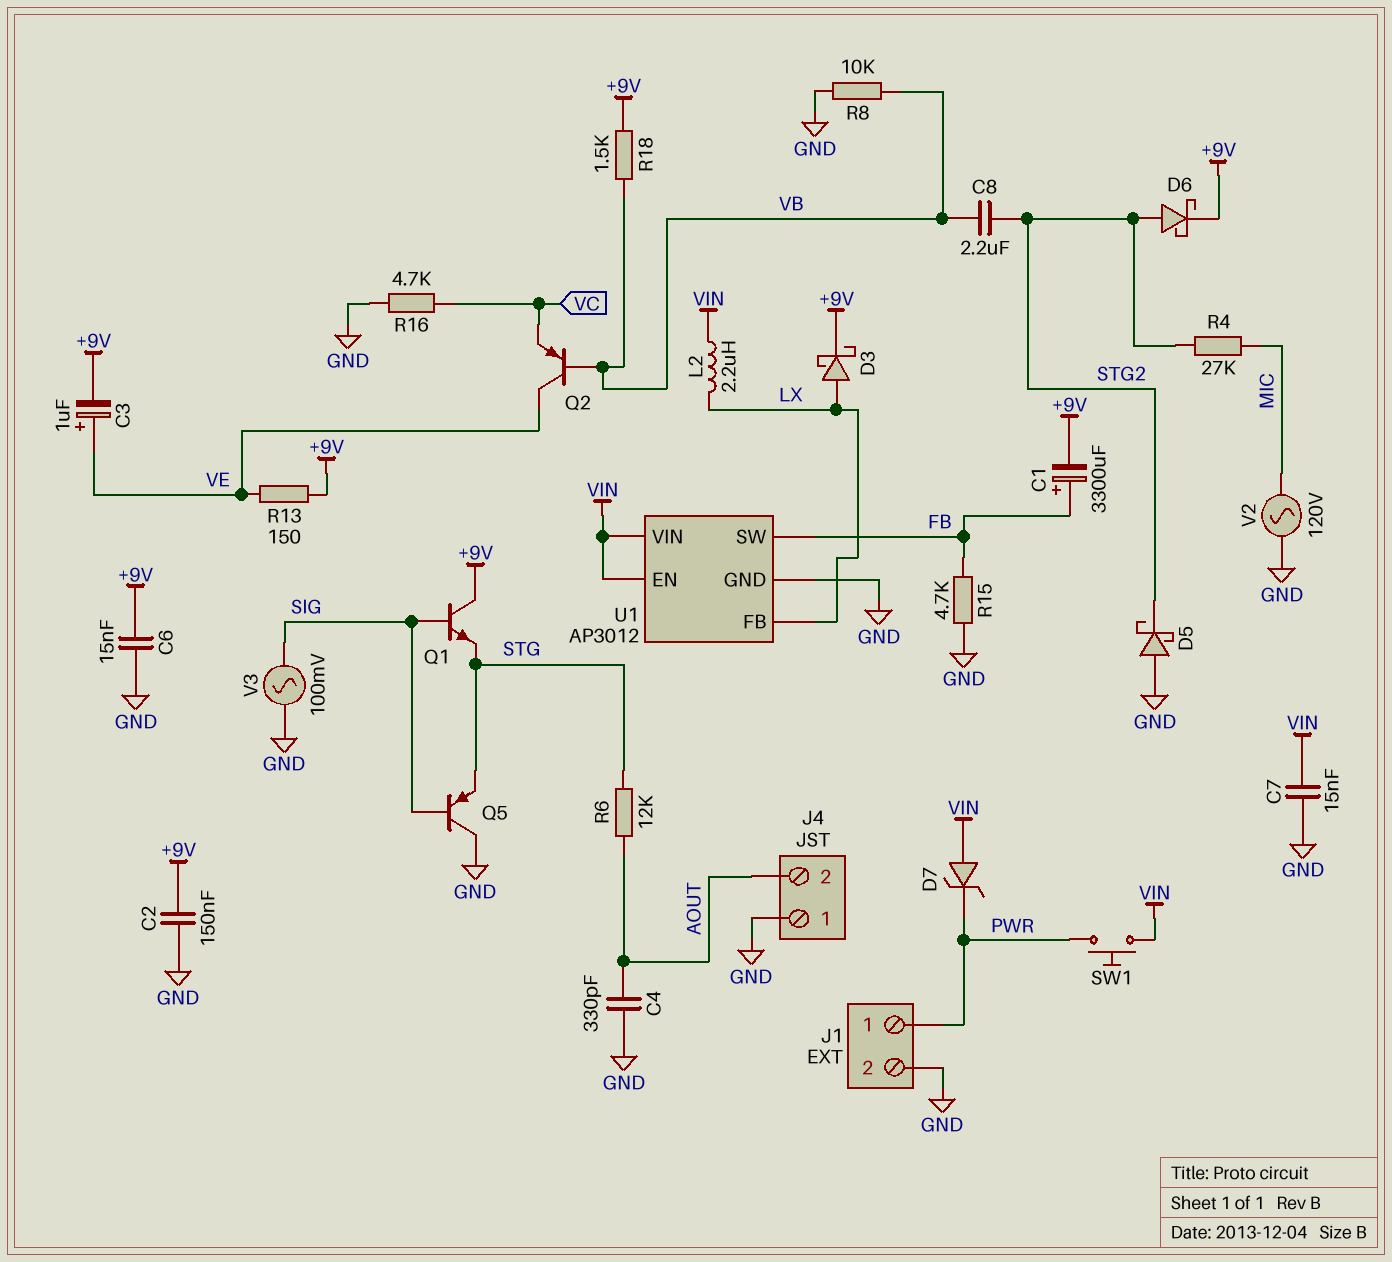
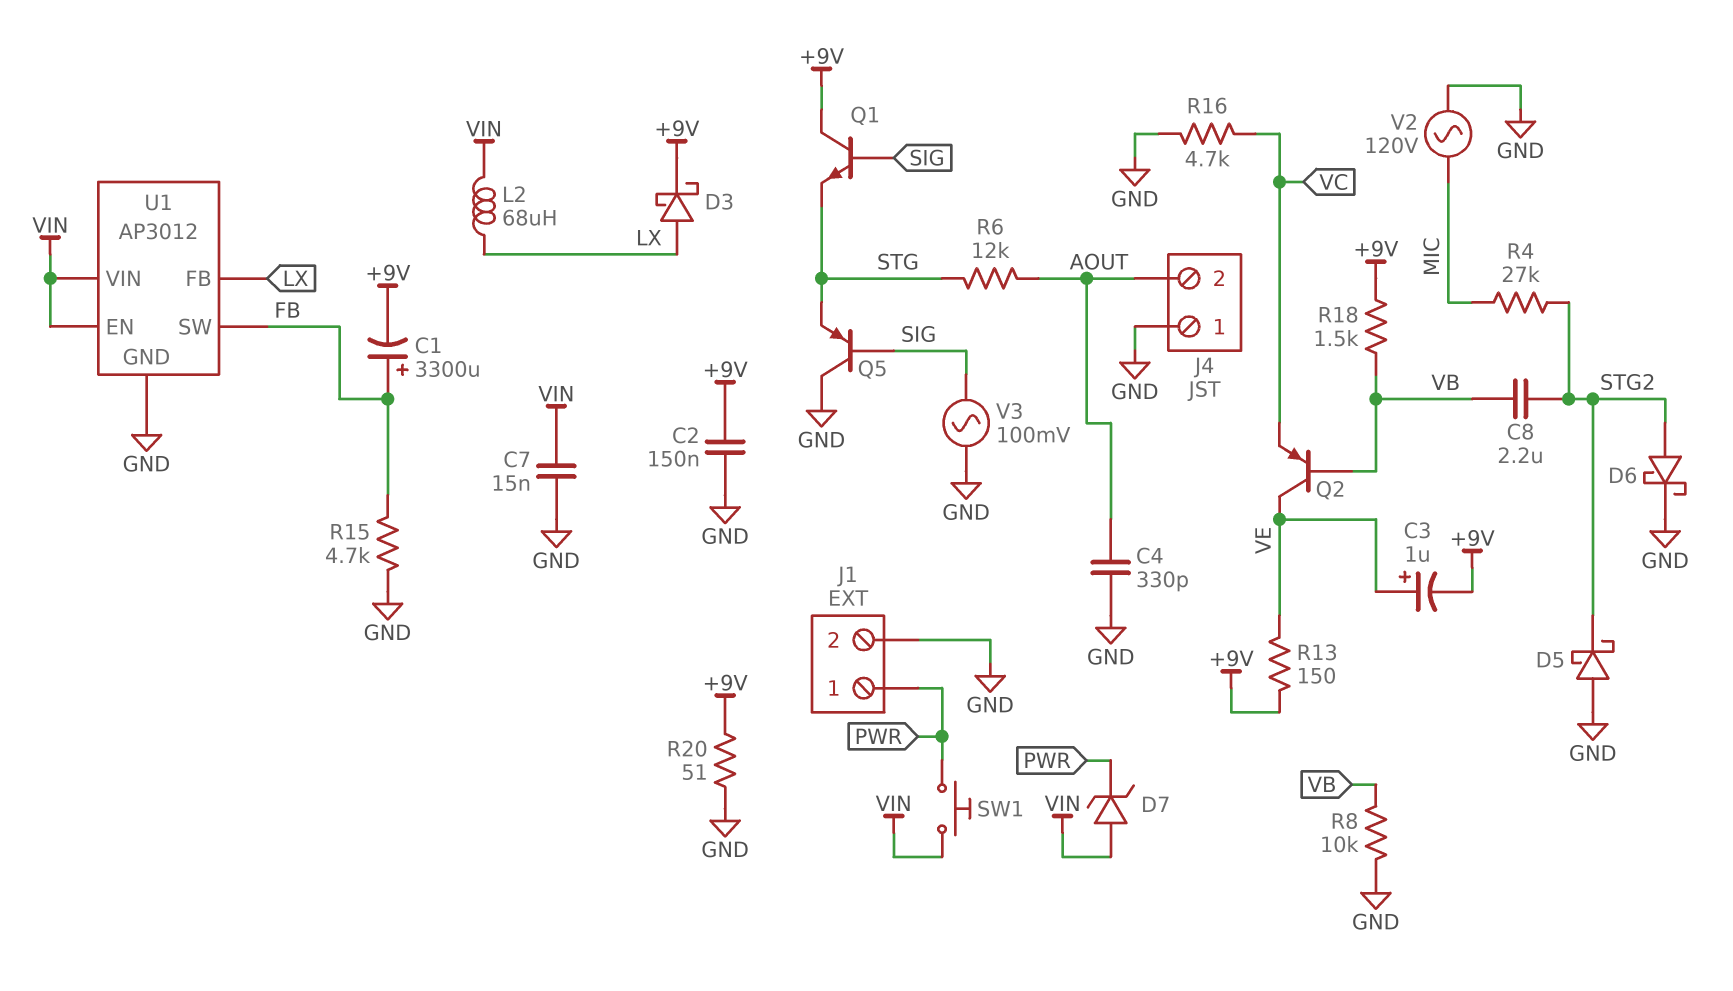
C6: 15nF (+9V, GND) -> none
D6: schottky (A STG2, K +9V) -> schottky (A STG2, K GND)
L2: 2.2uH (LX, VIN) -> 68uH (LX, VIN)
R20: none -> 51 (+9V, GND)

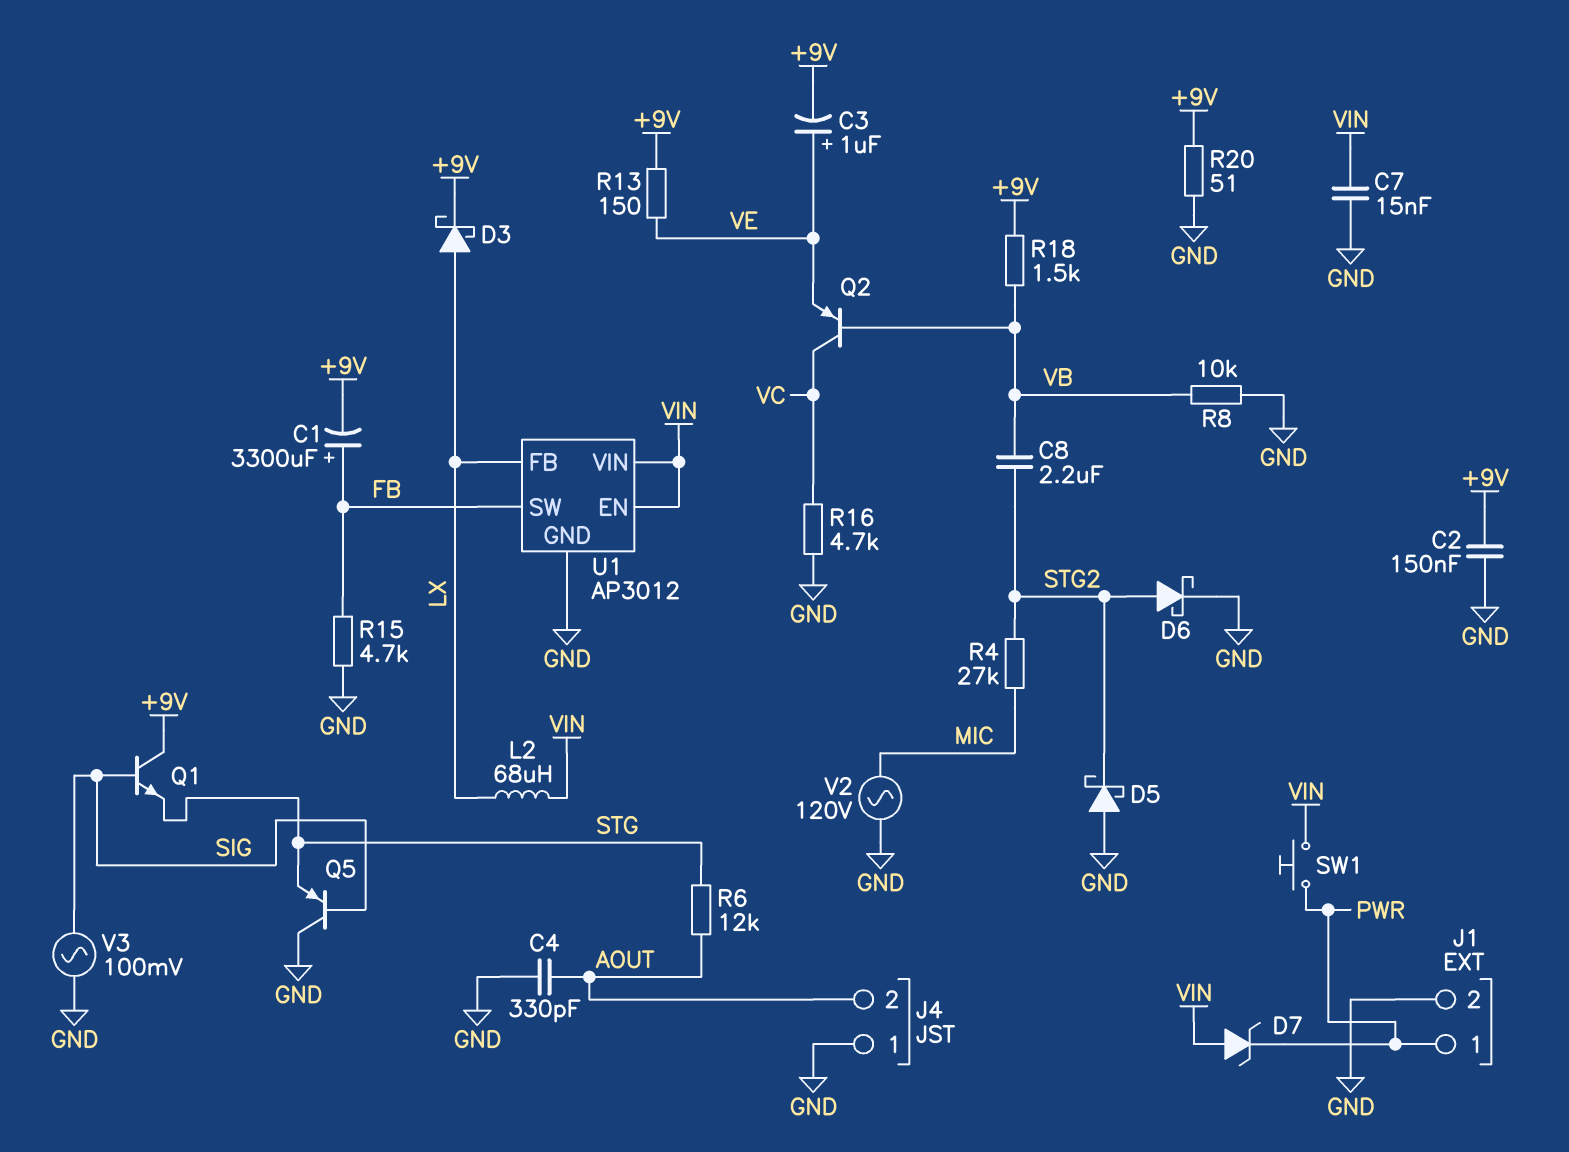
Q2: PNP (B VB, C VE, E VC) -> PNP (B VB, C VC, E VE)

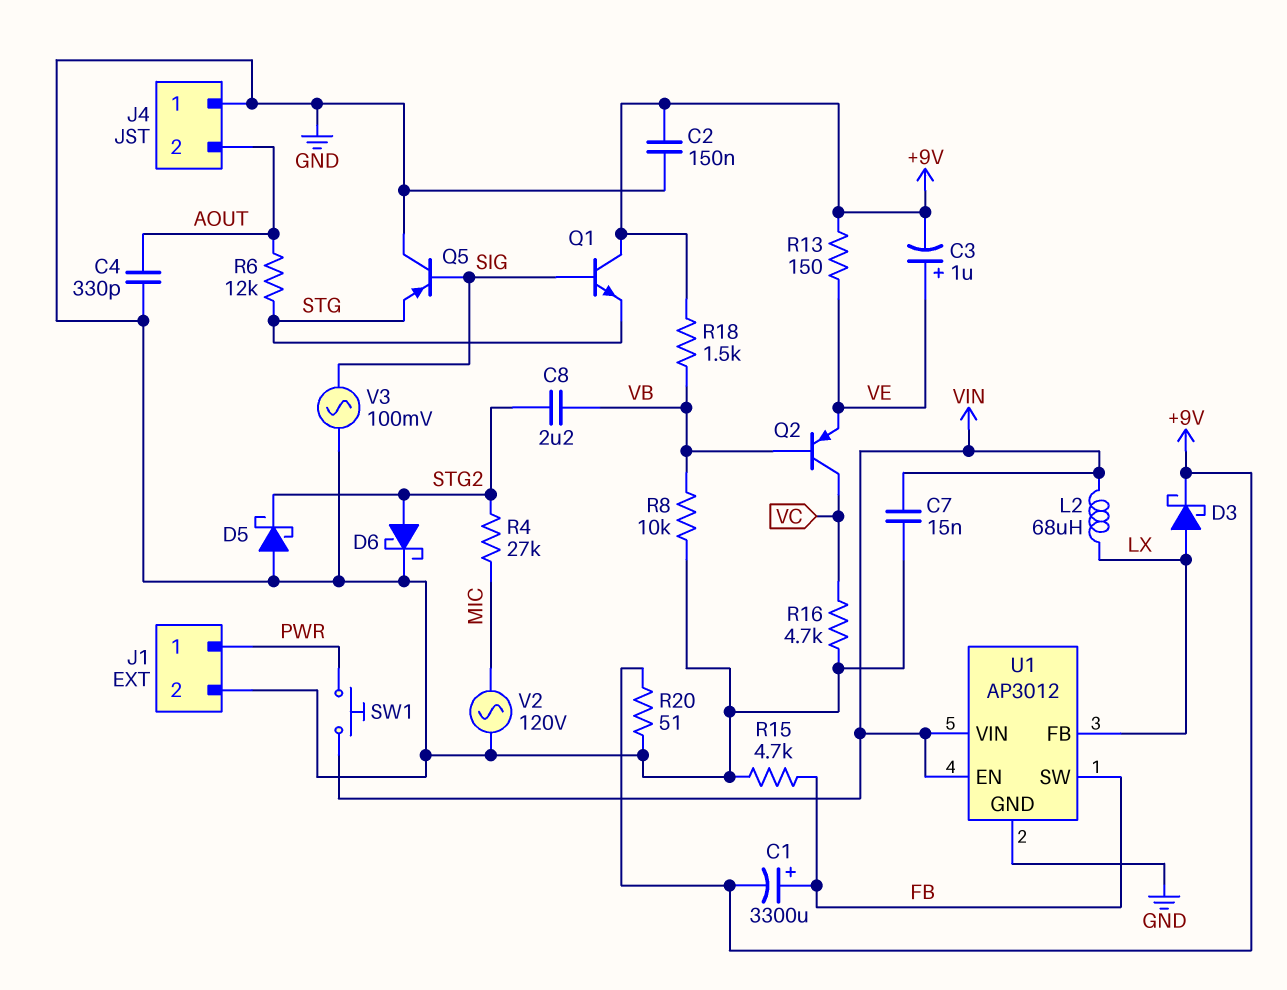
D7: zener (A VIN, K PWR) -> none

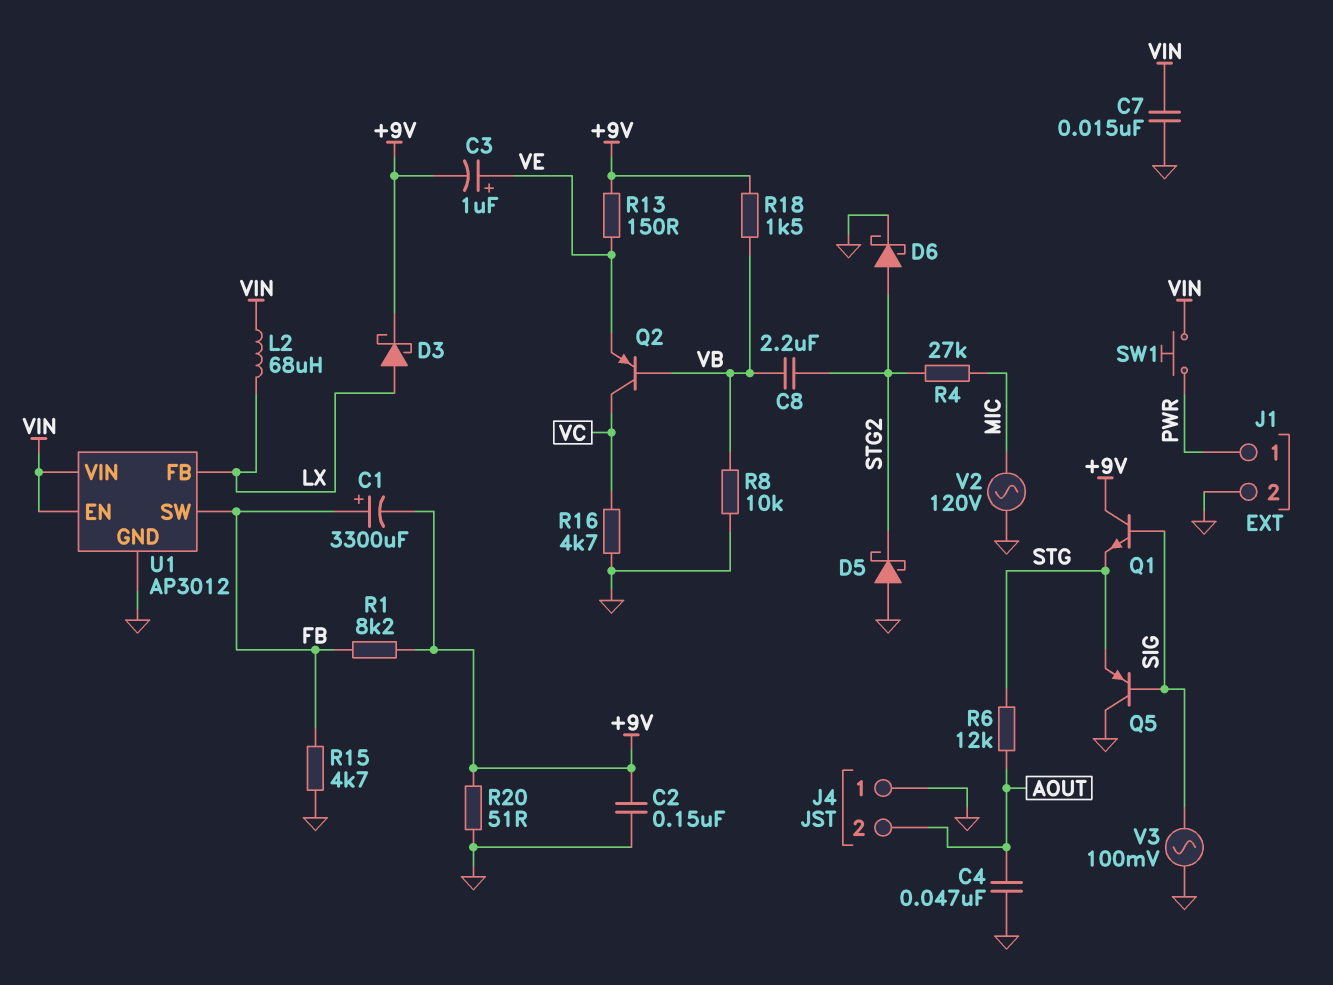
C4: 330pF (AOUT, GND) -> 47nF (AOUT, GND)
R1: none -> 8.2k (+9V, FB)

